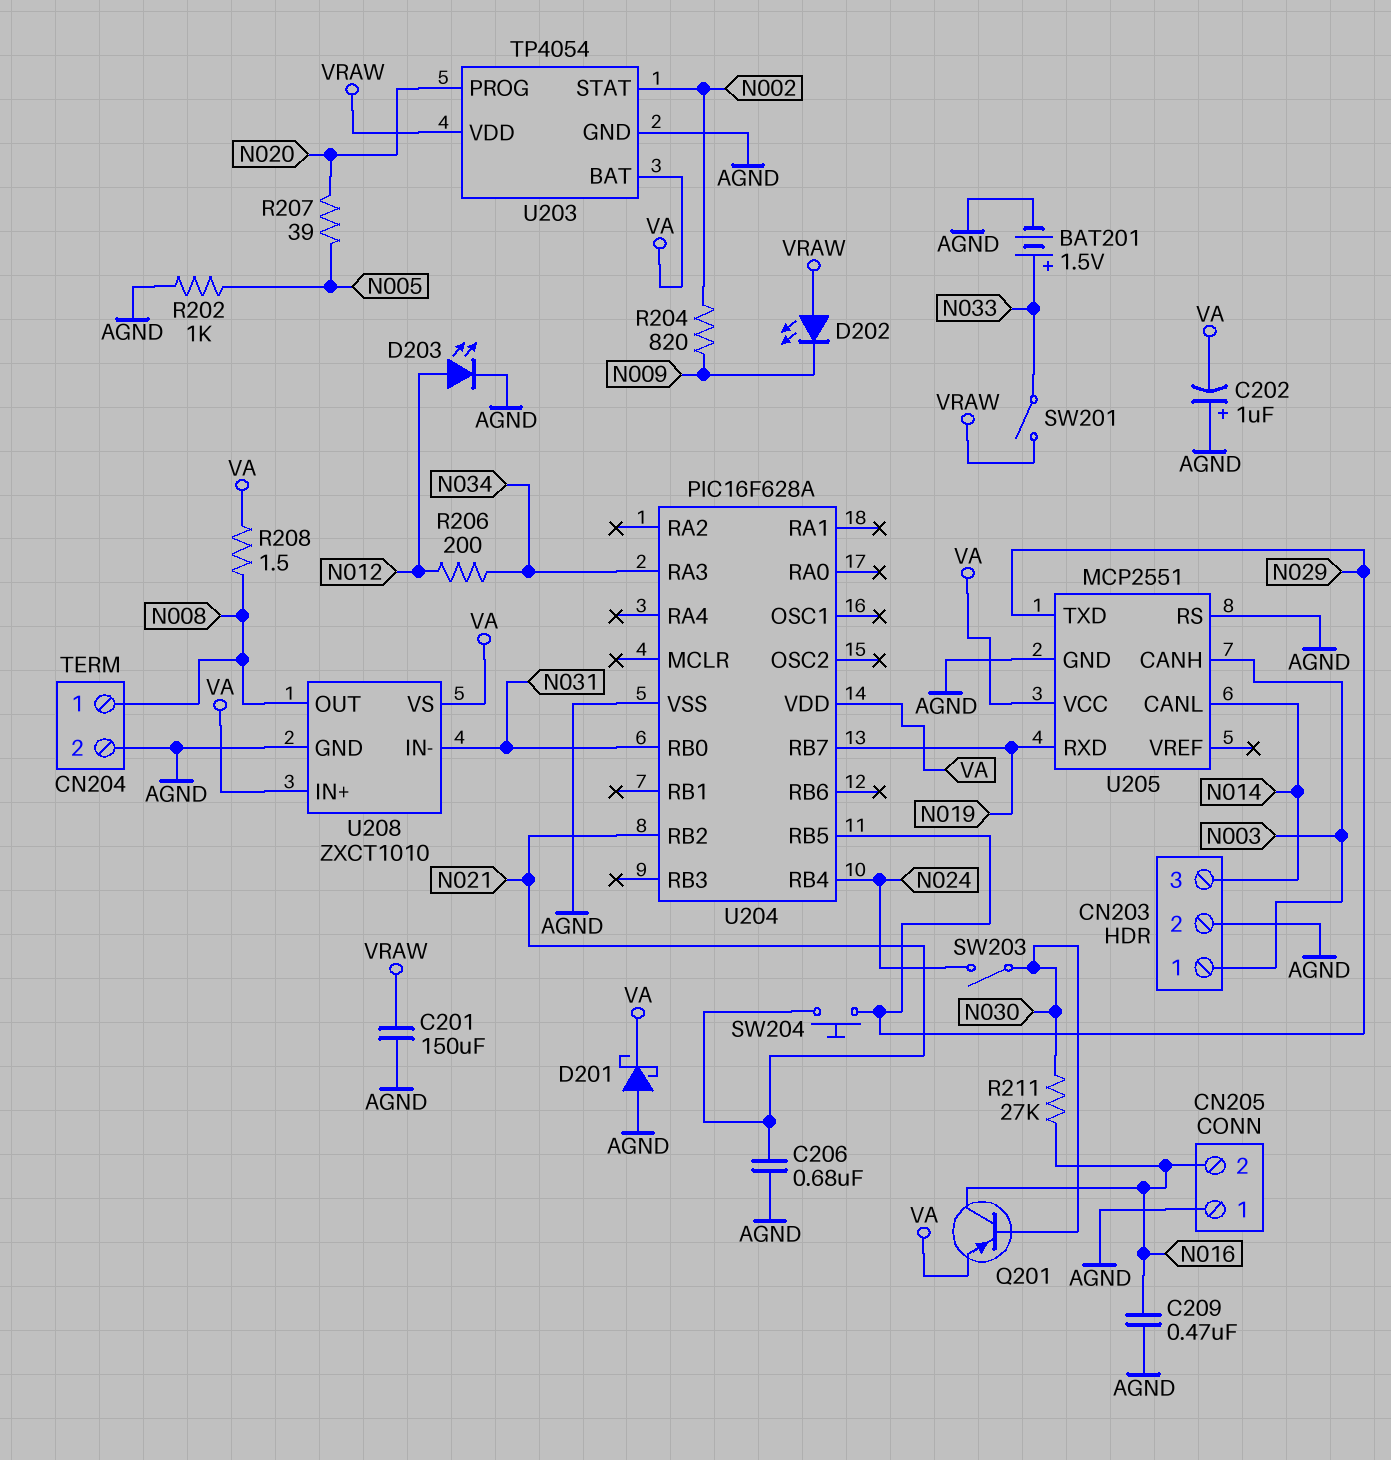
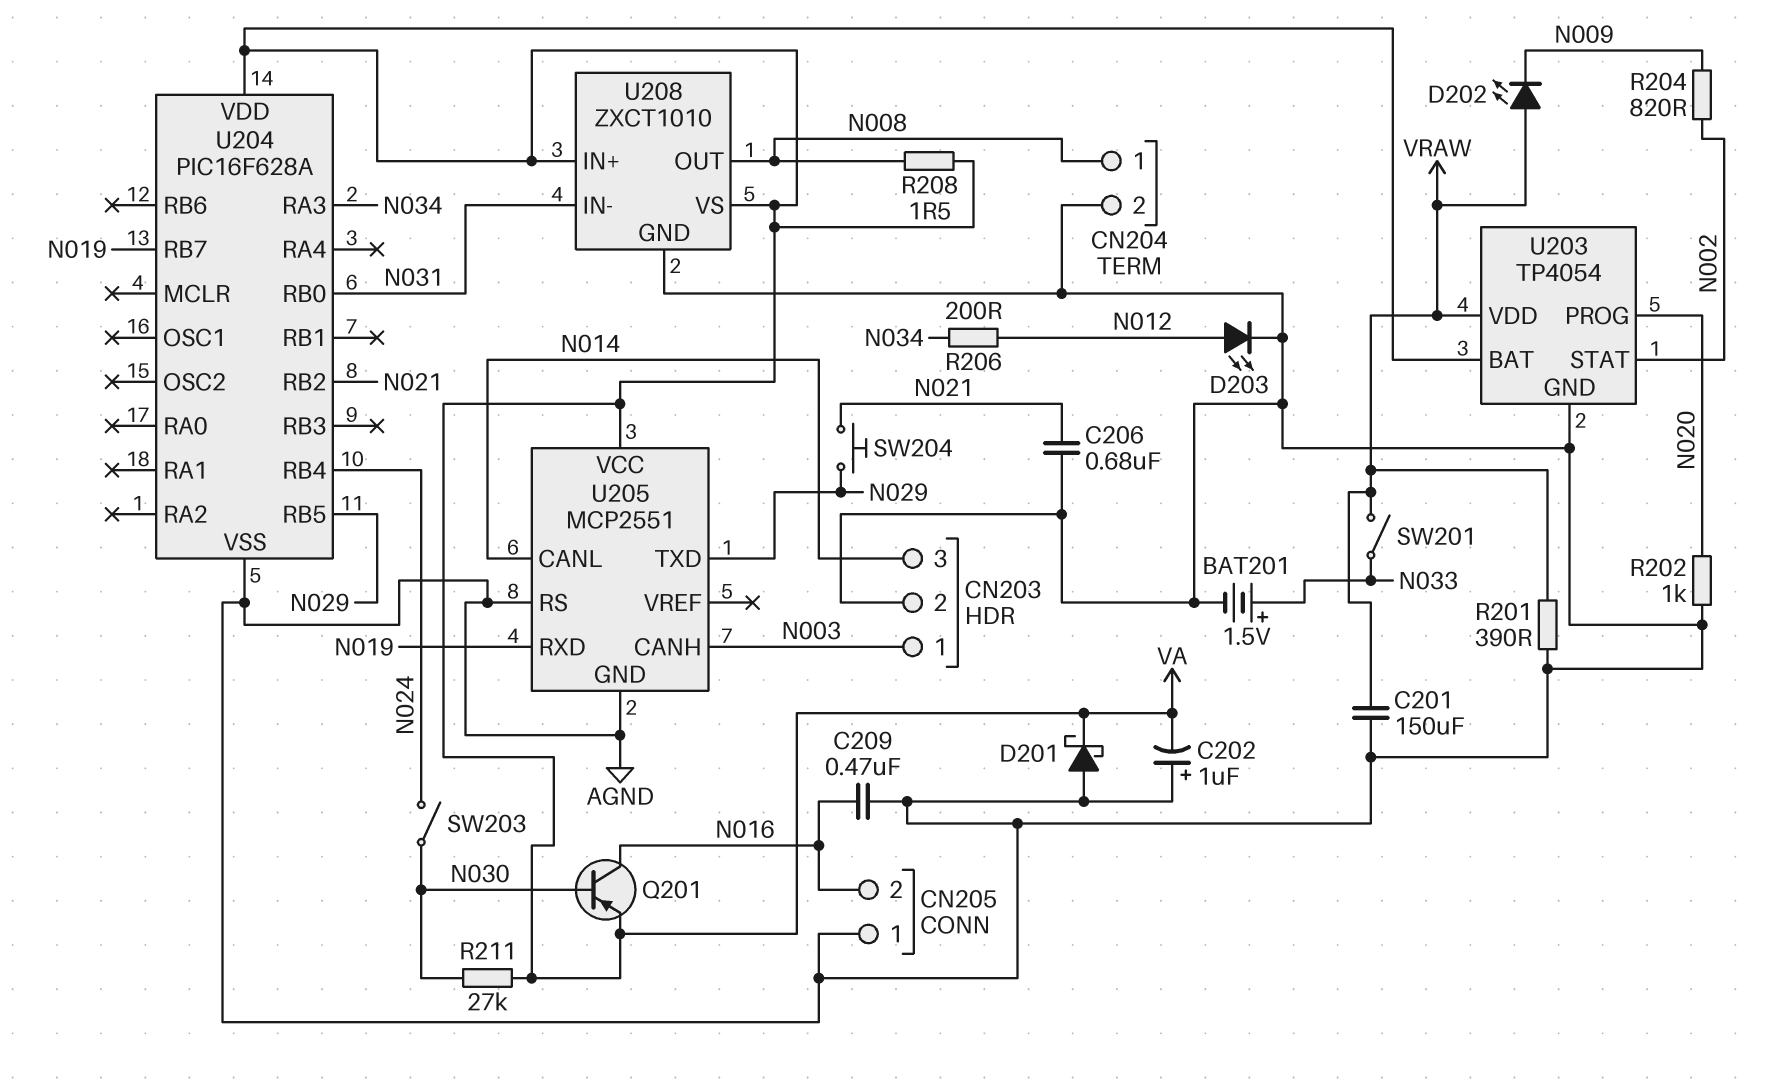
R201: none -> 390 (AGND, VRAW)
R202: 1k (AGND, N005) -> 1k (AGND, N020)
R207: 39 (N005, N020) -> none
R211: 27k (N016, N030) -> 27k (N030, VA)

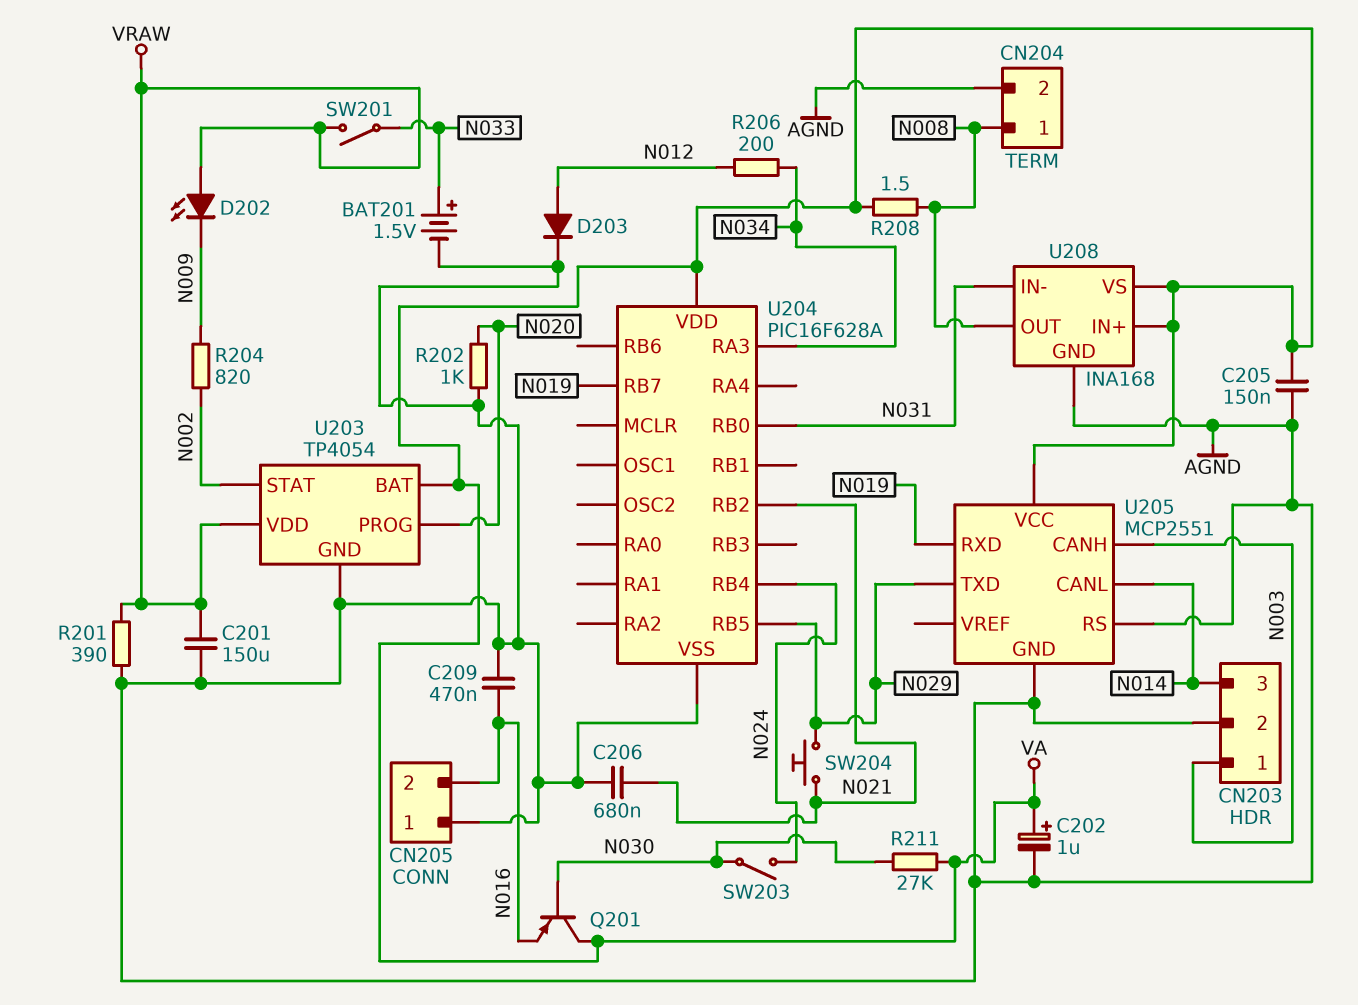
C202: 1uF (plus AGND, minus VA) -> 1uF (plus VA, minus AGND)
C205: none -> 150nF (AGND, VA)
D201: schottky (A AGND, K VA) -> none
D203: LED (A N012, K AGND) -> diode (A N012, K AGND)
Q201: PNP (B N030, C N016, E VA) -> PNP (B N030, C VA, E N016)
U208: ZXCT1010 -> INA168

